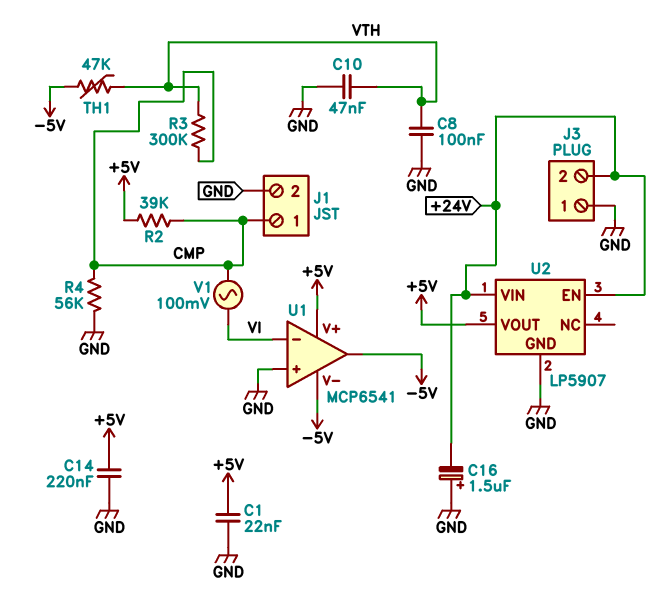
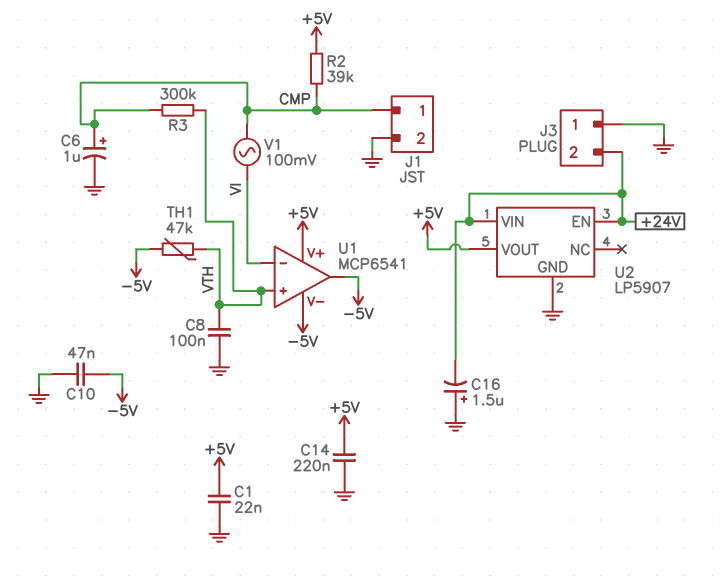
C6: none -> 1uF (plus CMP, minus GND)
C10: 47nF (GND, VTH) -> 47nF (-5V, GND)
R4: 56k (CMP, GND) -> none
U1 pin in+: GND -> VTH

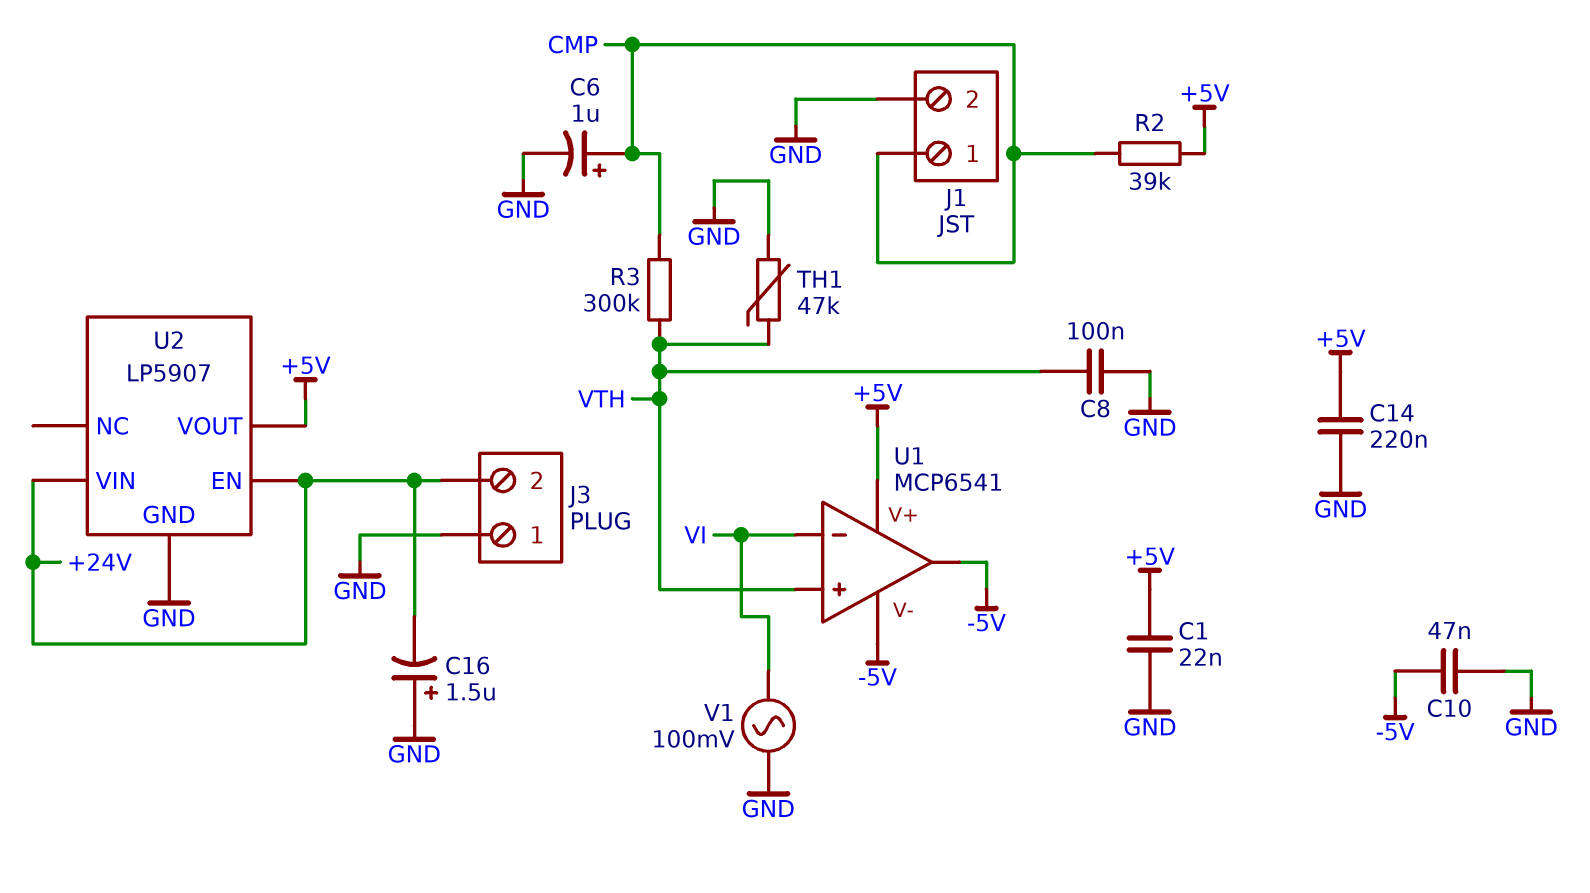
TH1: 47k (-5V, VTH) -> 47k (GND, VTH)
V1: AC 100mV (CMP, VI) -> AC 100mV (GND, VI)

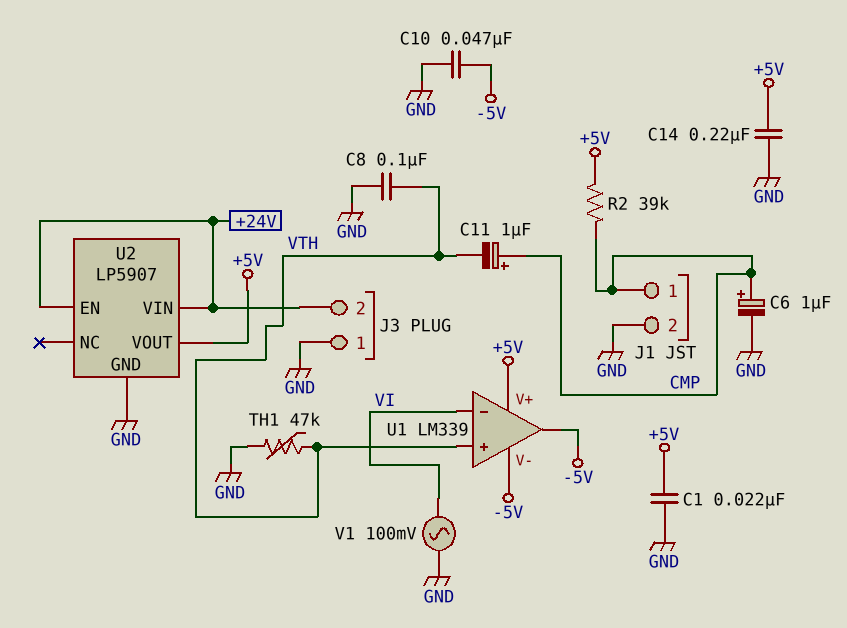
C11: none -> 1uF (plus CMP, minus VTH)
C16: 1.5uF (plus GND, minus +24V) -> none
R3: 300k (CMP, VTH) -> none
U1: MCP6541 -> LM339

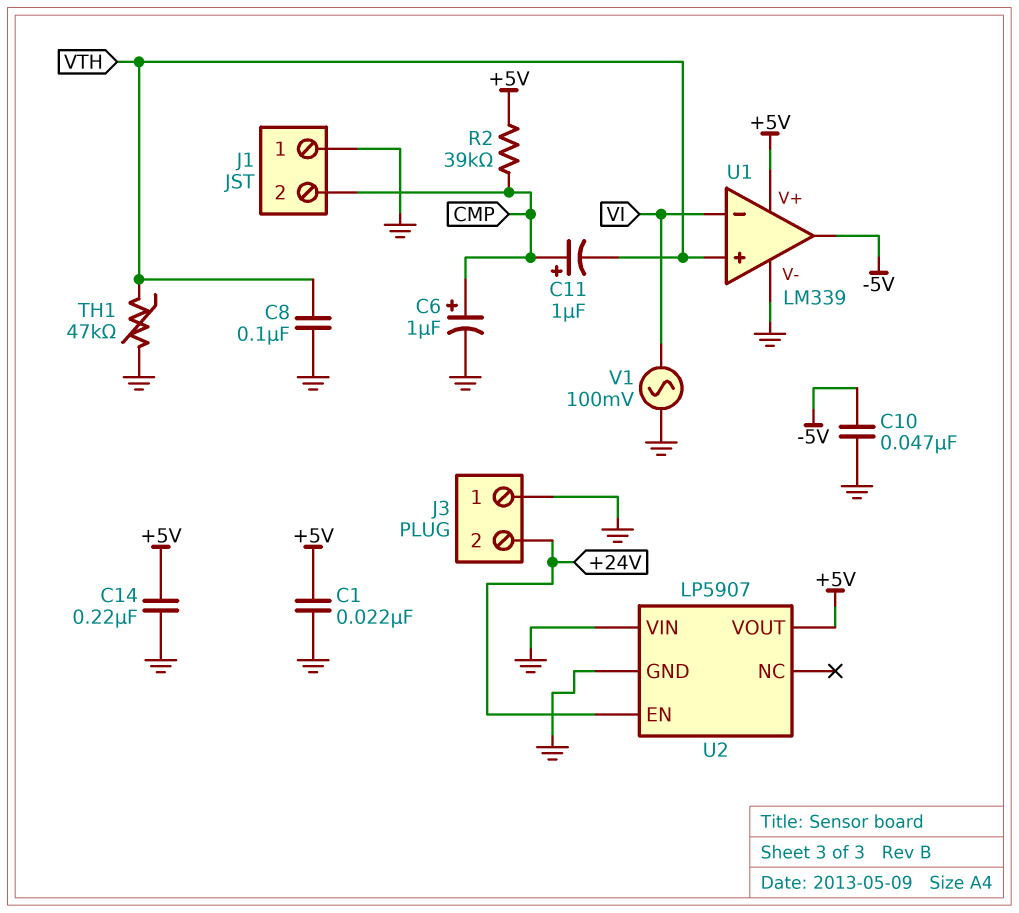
J1 pin 1: CMP -> GND
J1 pin 2: GND -> CMP
U1 pin V-: -5V -> GND
U2 pin VIN: +24V -> GND

